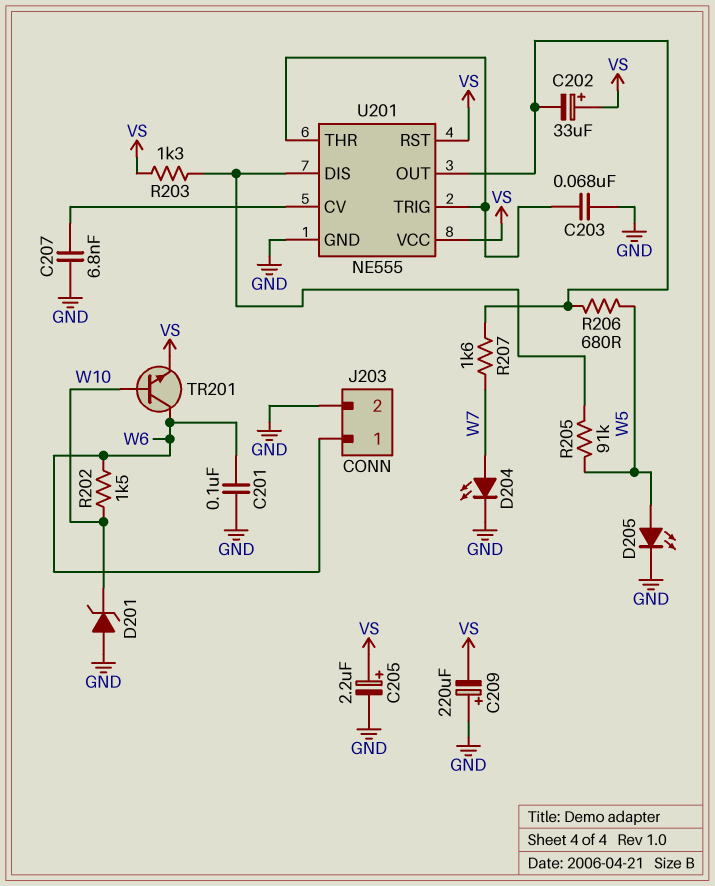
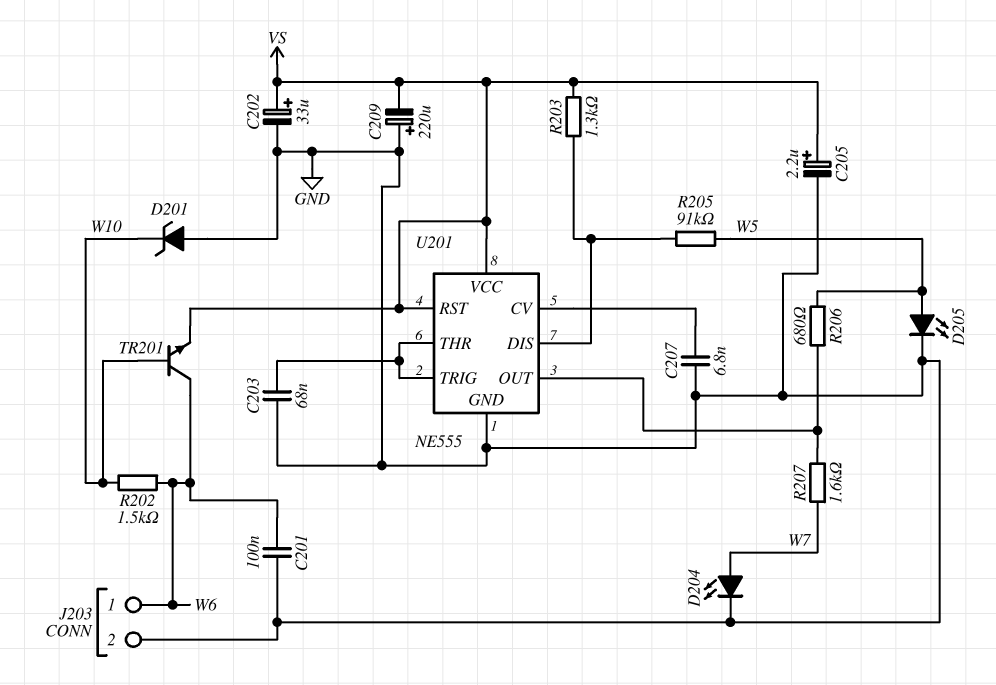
C202: 33uF (plus VS, minus U201/OUT) -> 33uF (plus VS, minus GND)

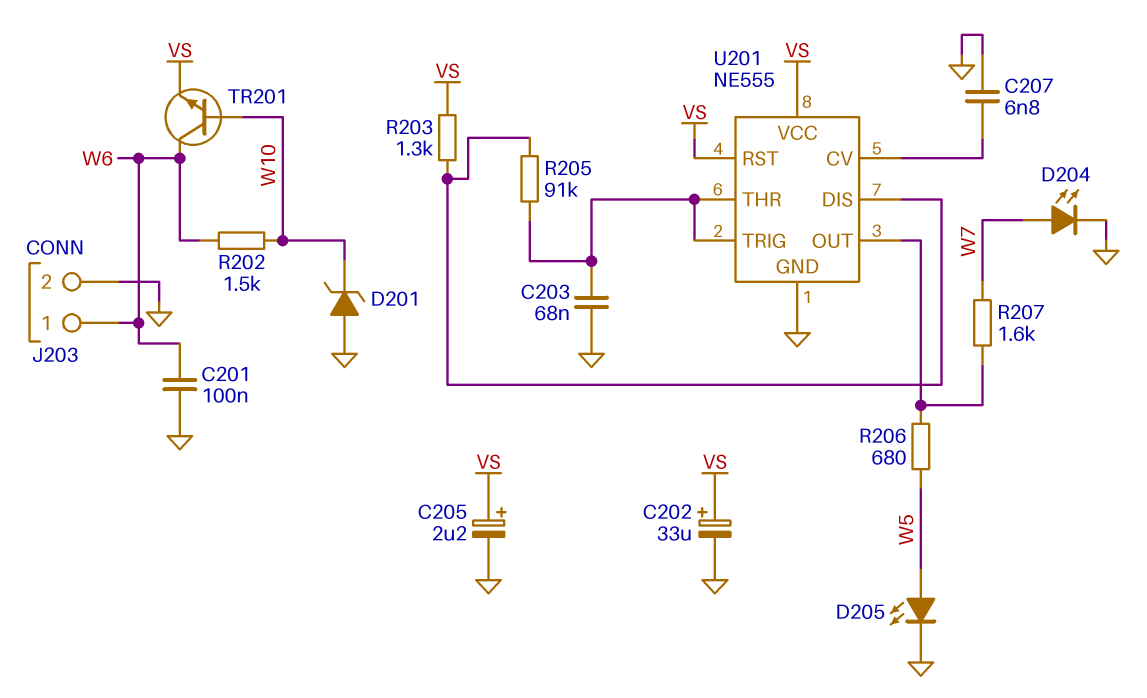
C209: 220uF (plus GND, minus VS) -> none
R205: 91k (U201/DIS, W5) -> 91k (U201/DIS, U201/THR)

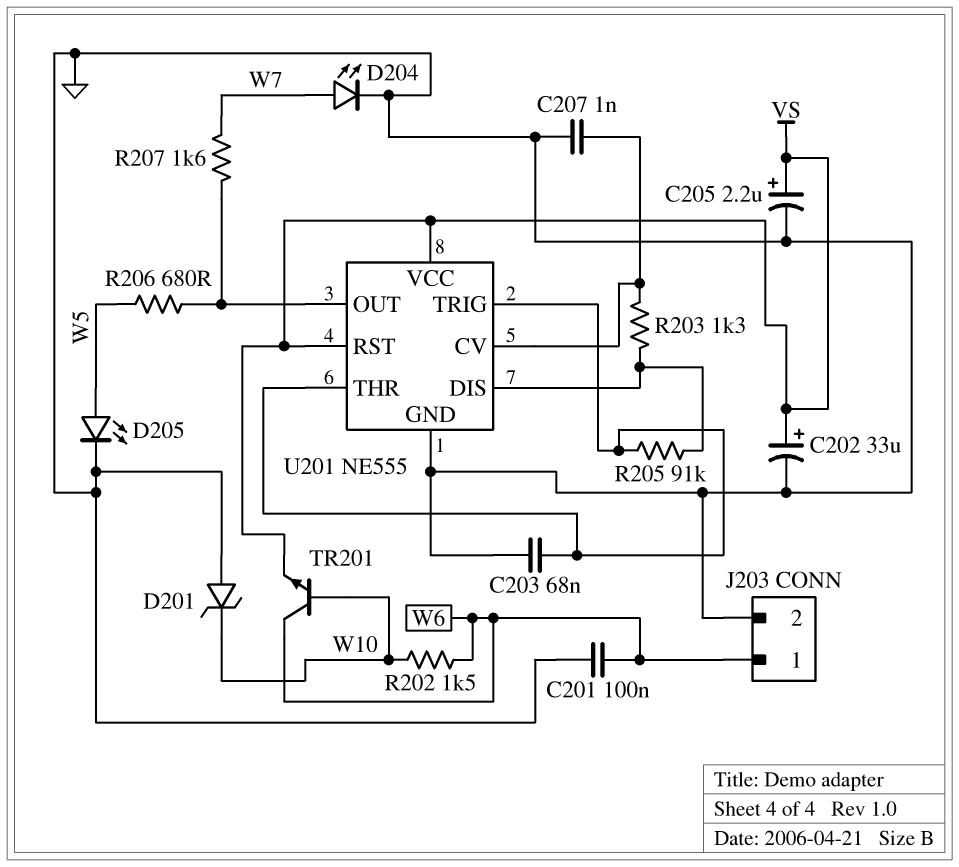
C207: 6.8nF (GND, U201/CV) -> 1nF (GND, U201/CV)
R203: 1.3k (U201/DIS, VS) -> 1.3k (U201/CV, U201/DIS)

